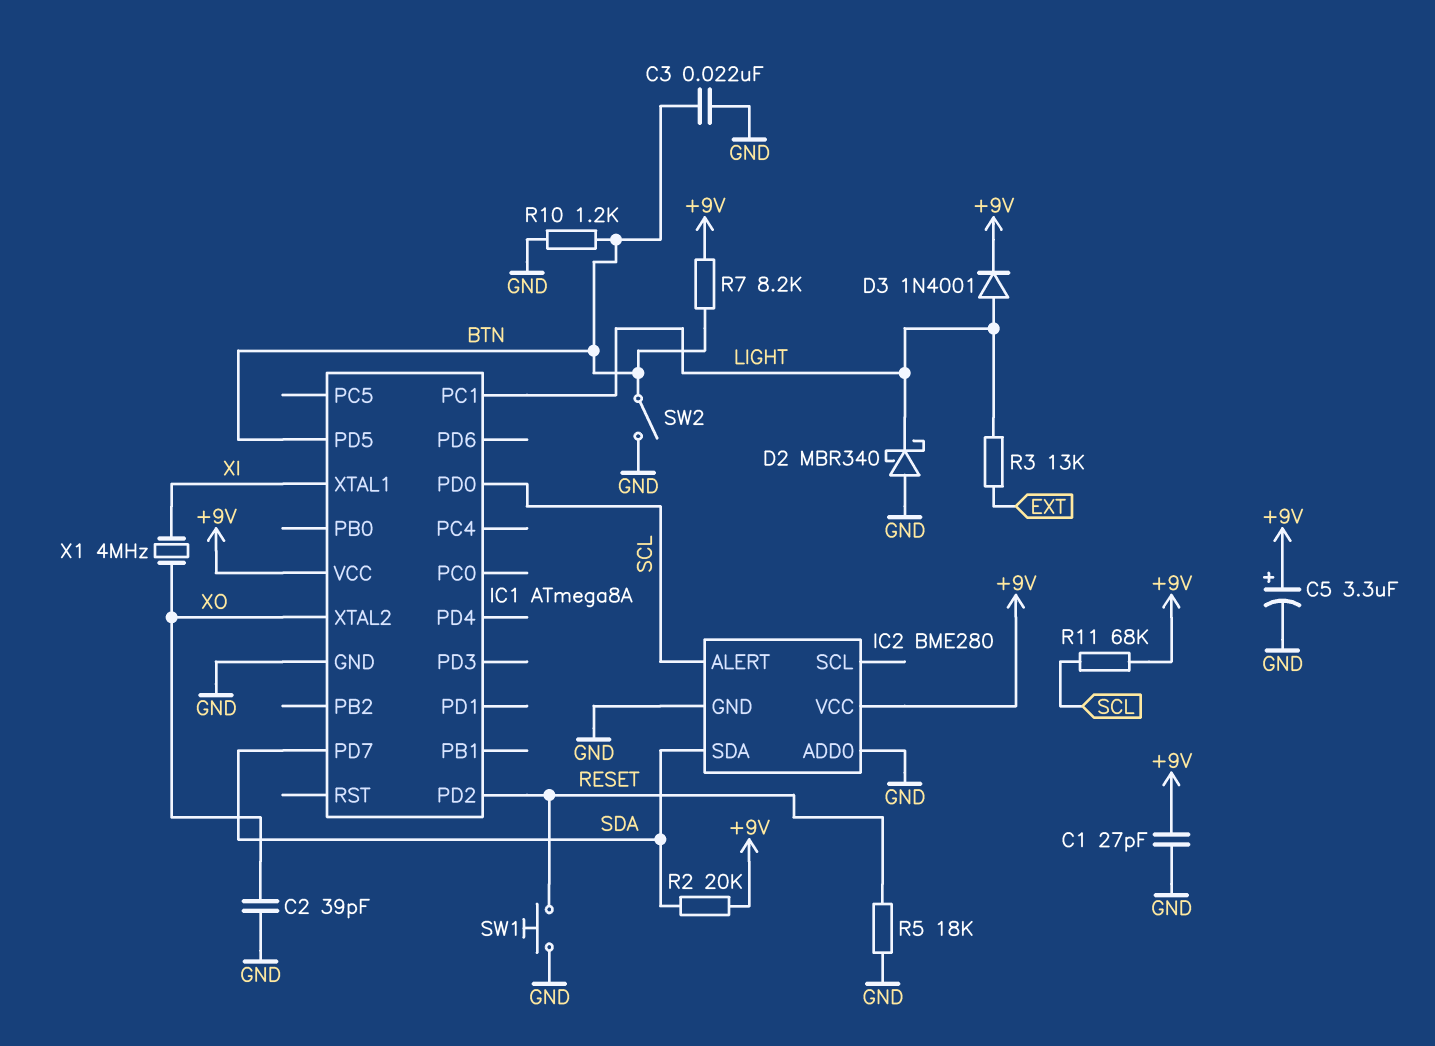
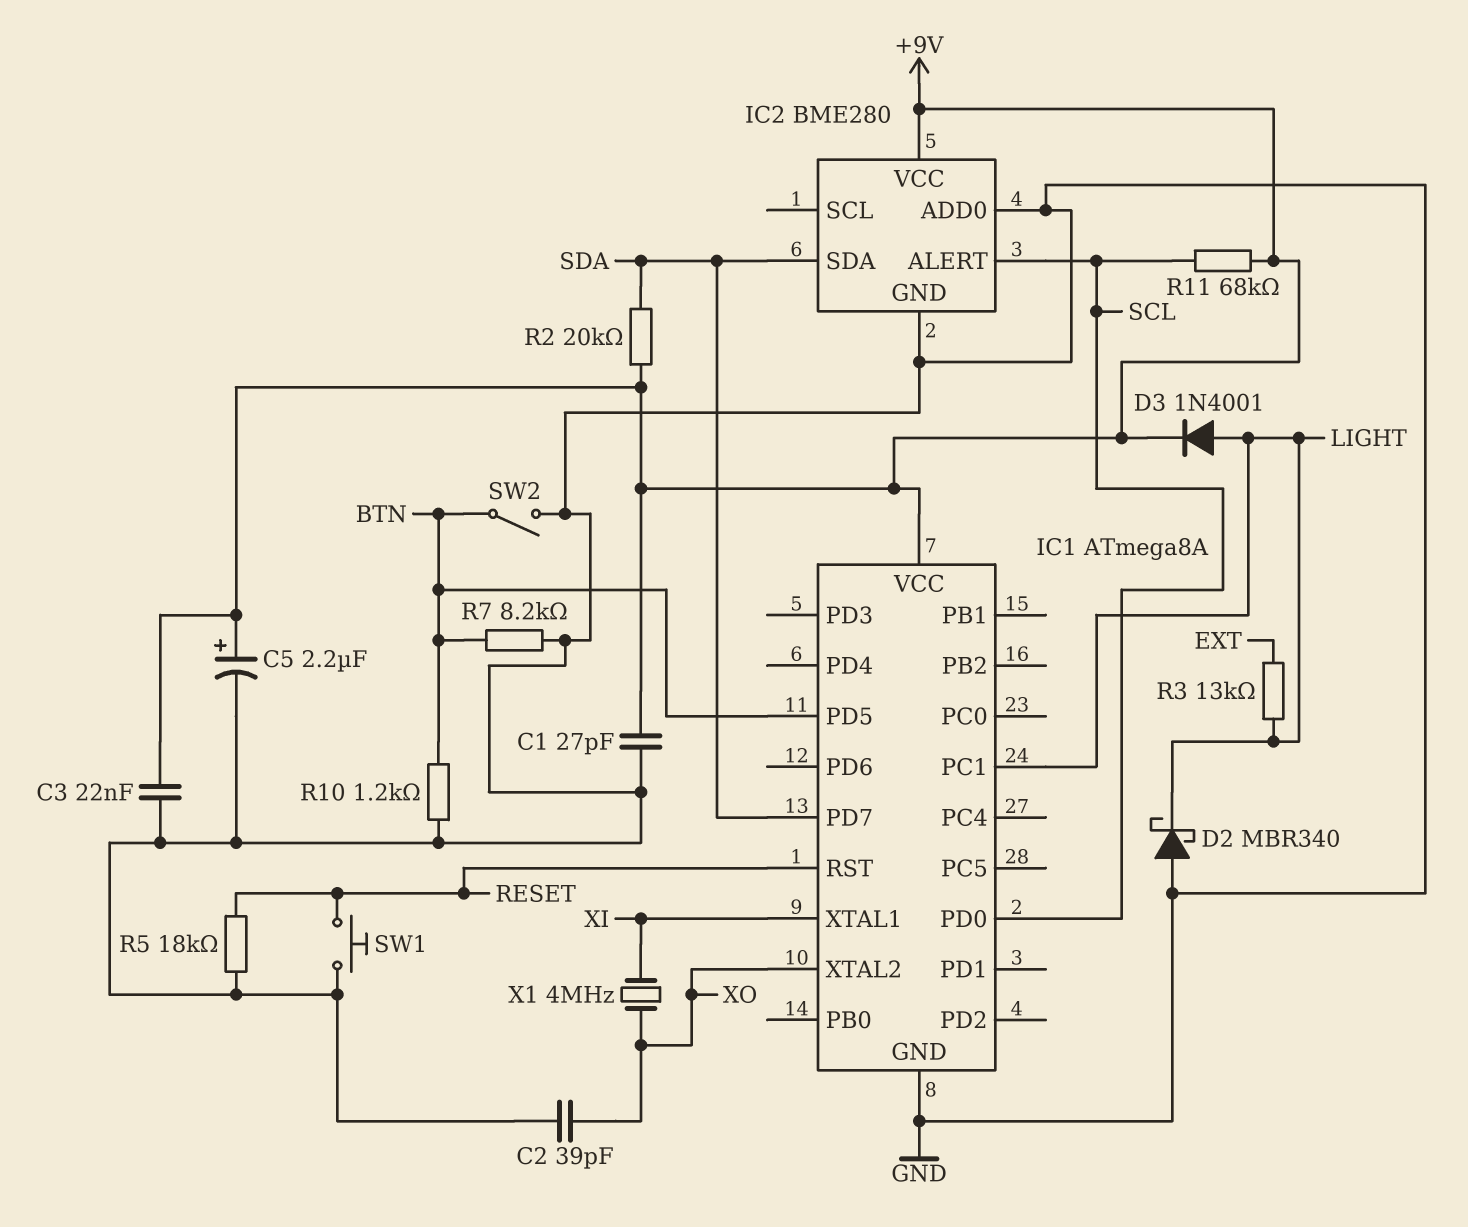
C3: 22nF (BTN, GND) -> 22nF (+9V, GND)
C5: 3.3uF (plus +9V, minus GND) -> 2.2uF (plus +9V, minus GND)
IC1 pin PD2: RESET -> none
IC1 pin RST: none -> RESET
R7: 8.2k (+9V, BTN) -> 8.2k (BTN, GND)

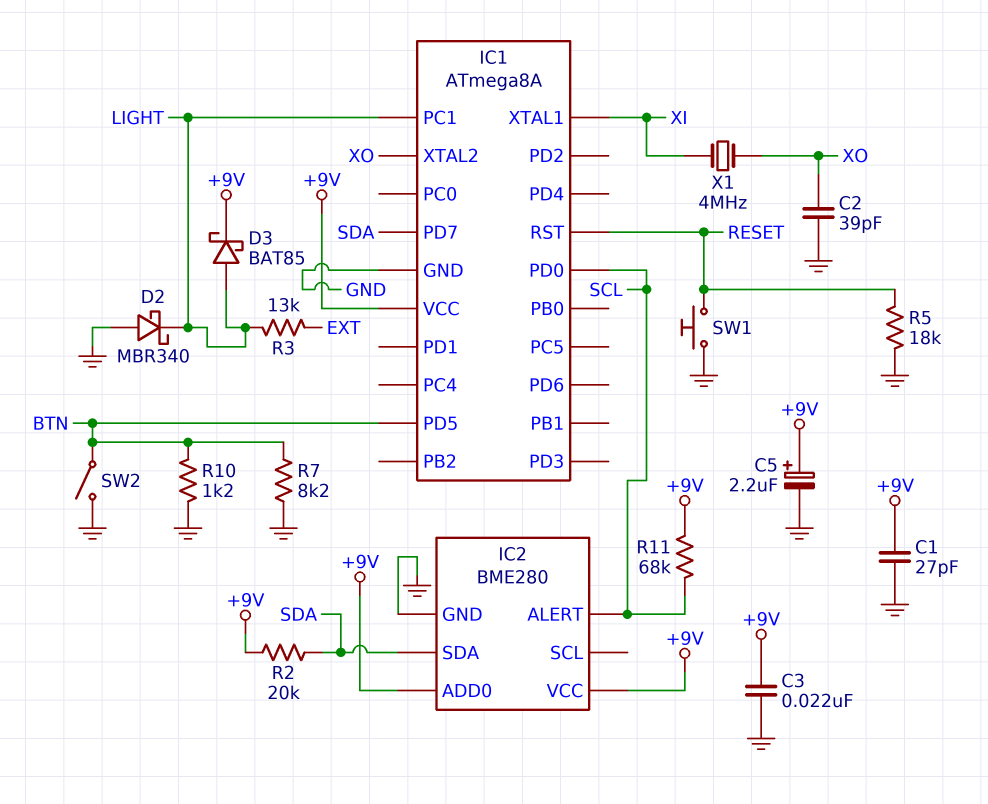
D3: diode 1N4001 (A LIGHT, K +9V) -> schottky BAT85 (A LIGHT, K +9V)
IC2 pin ADD0: GND -> +9V

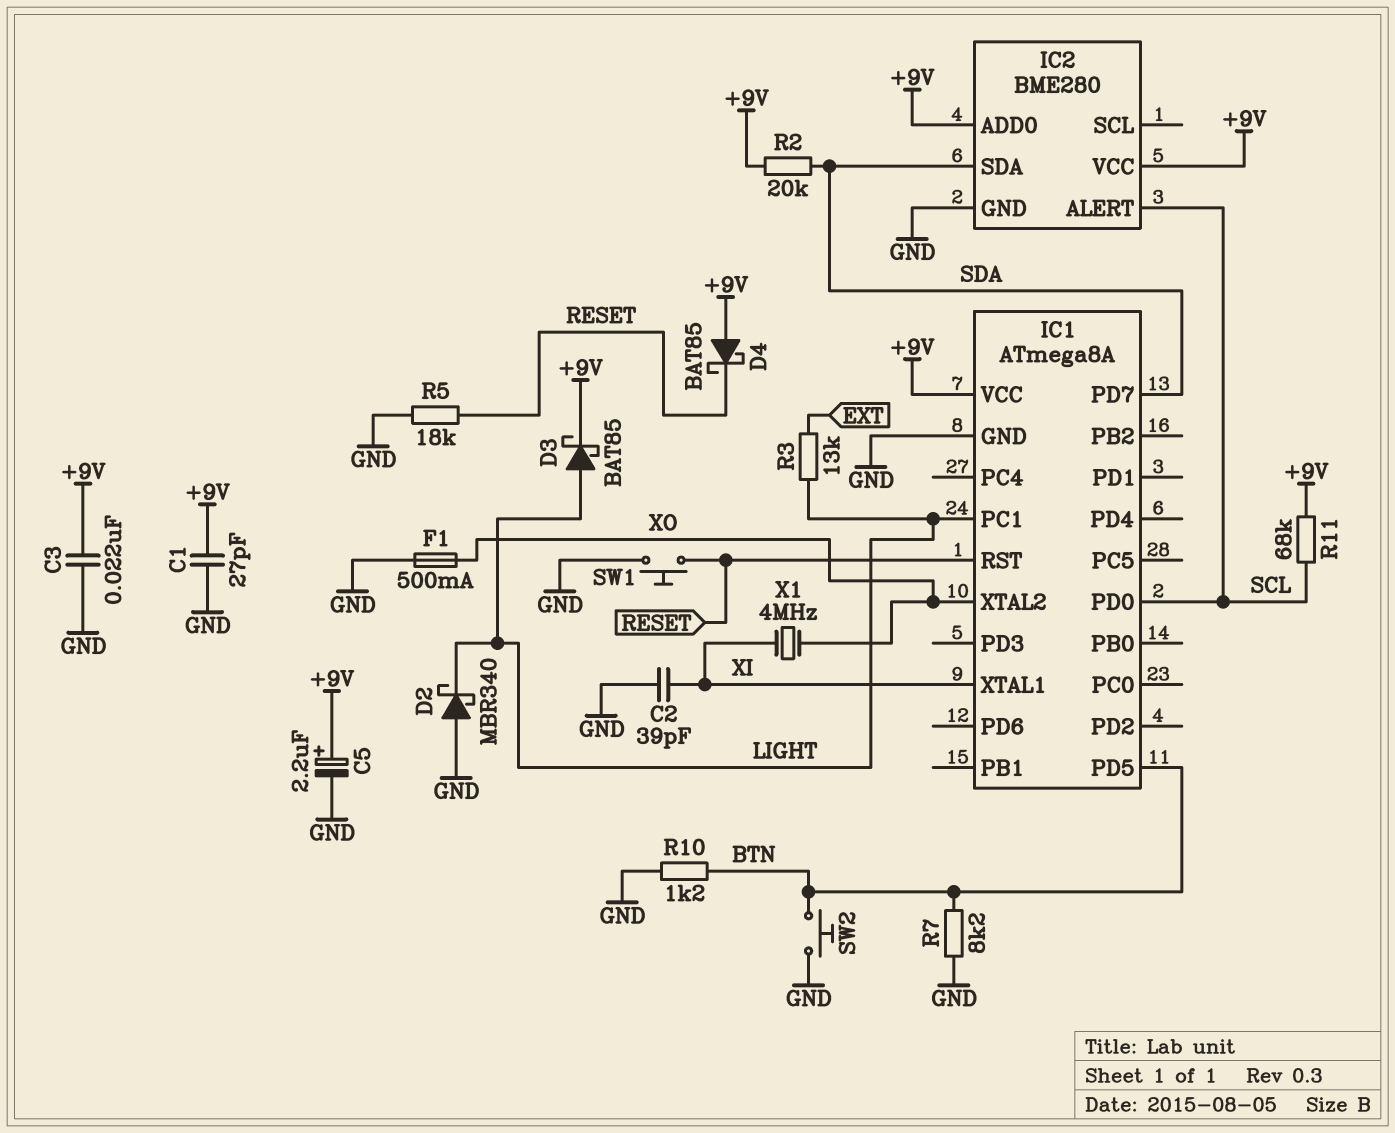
C2: 39pF (GND, XO) -> 39pF (GND, XI)
D4: none -> schottky BAT85 (A +9V, K RESET)
F1: none -> 500mA (GND, XO)
SW2: switch (BTN, GND) -> button (BTN, GND)

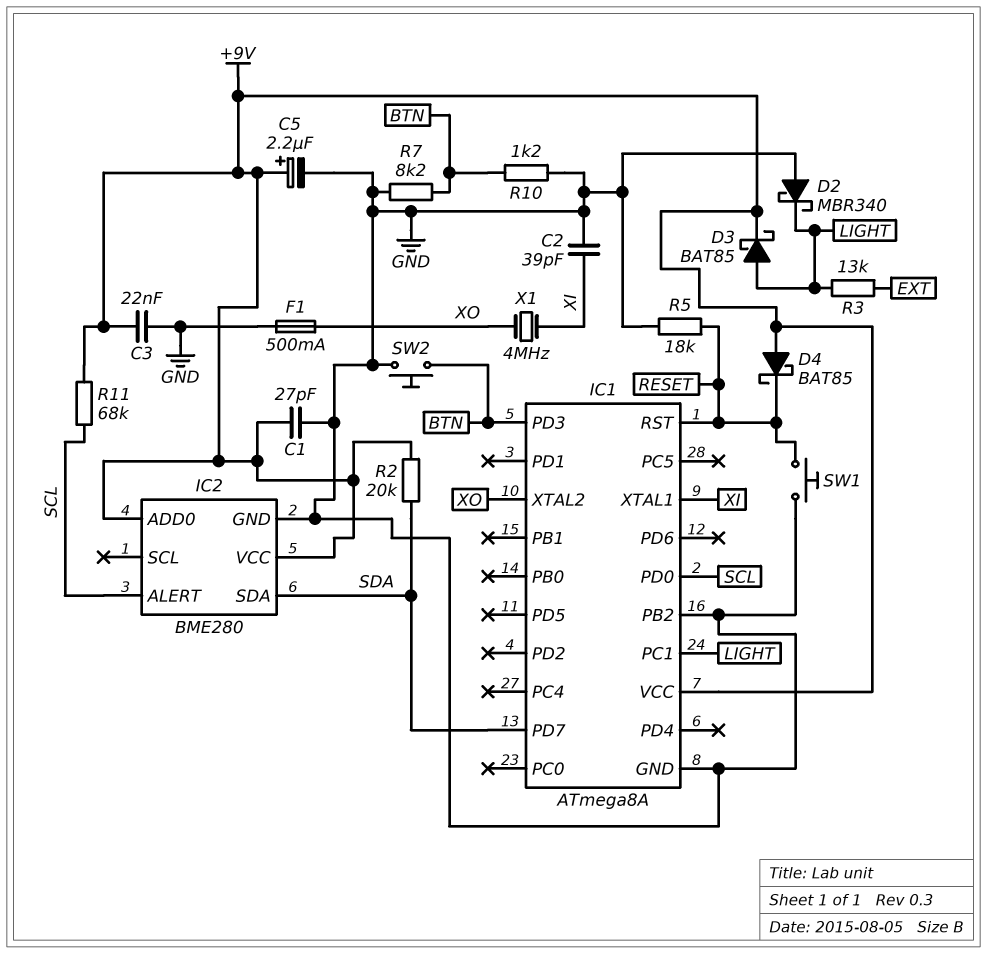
IC1 pin PB2: none -> GND
IC1 pin PD3: none -> BTN
IC1 pin PD5: BTN -> none

